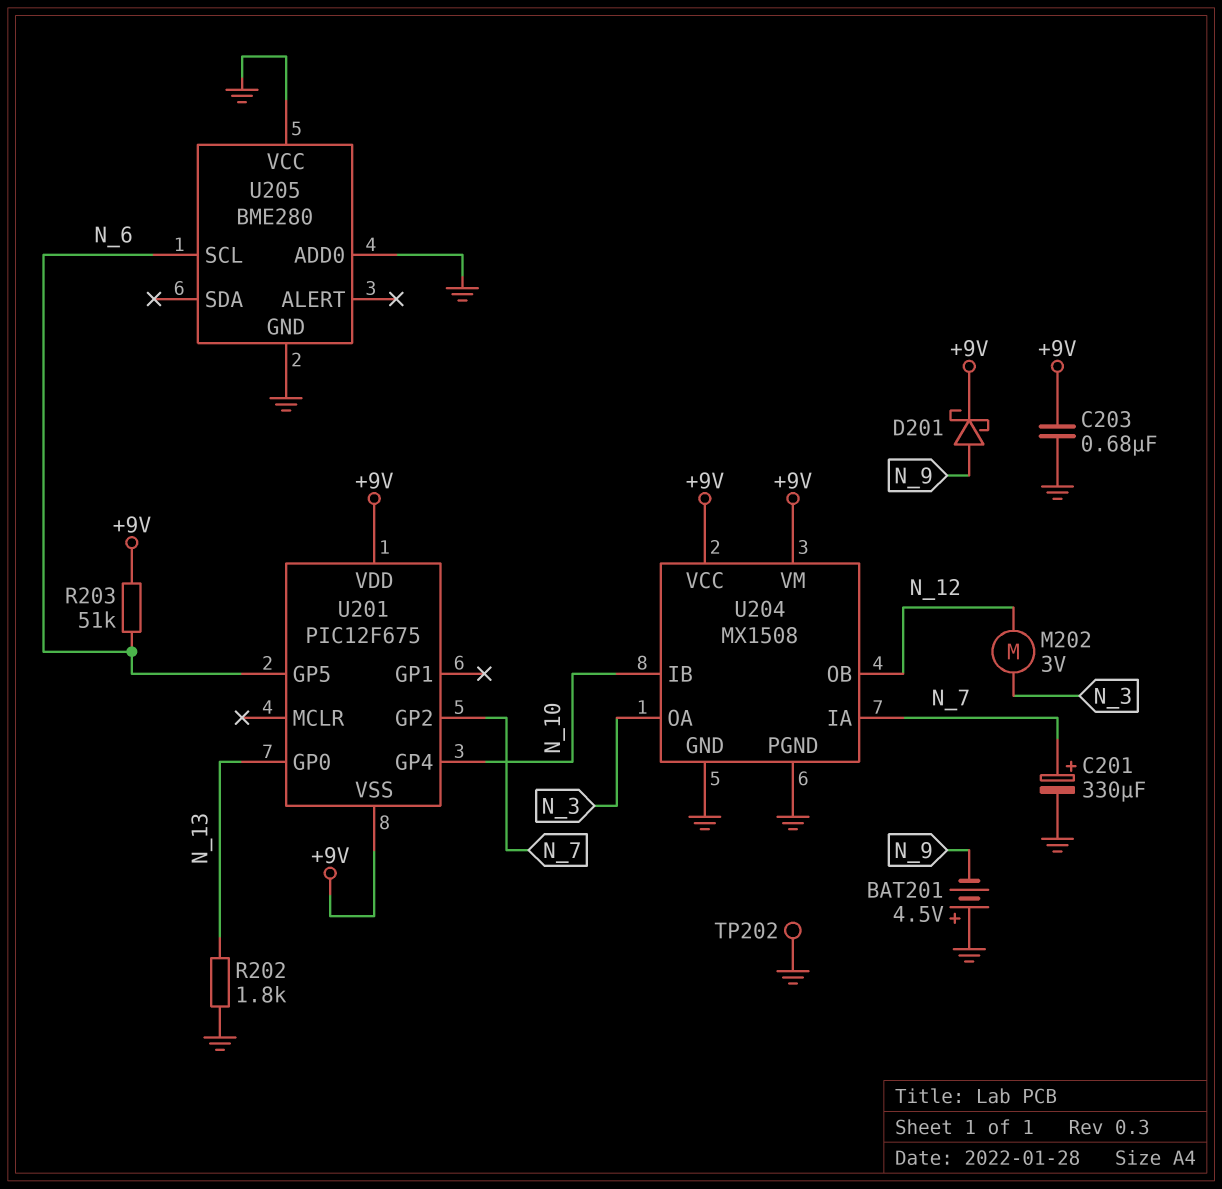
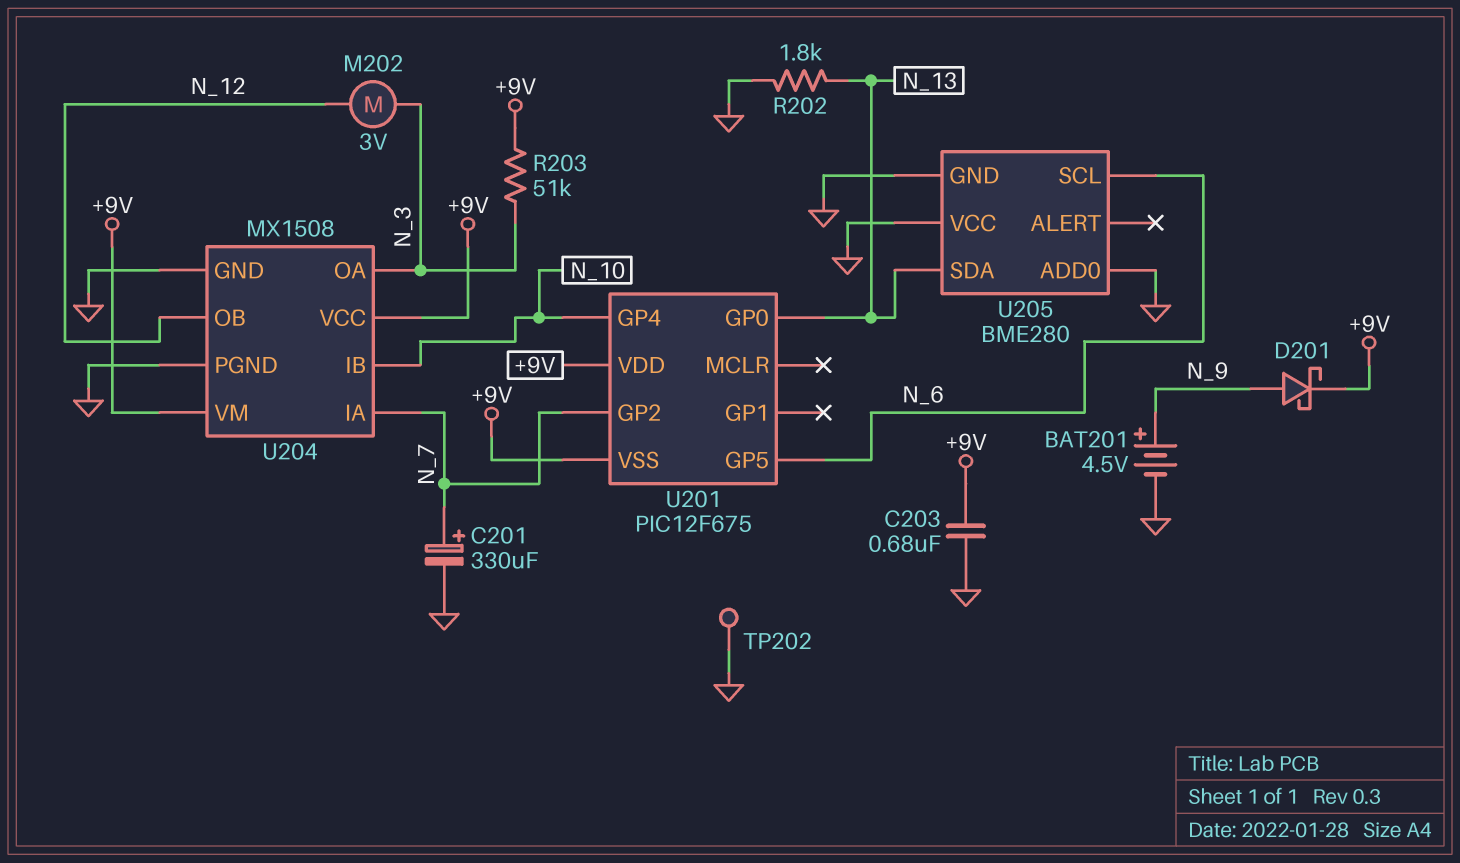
BAT201: 4.5V (plus GND, minus N_9) -> 4.5V (plus N_9, minus GND)
R203: 51k (+9V, N_6) -> 51k (+9V, N_3)
U205 pin SDA: none -> N_13

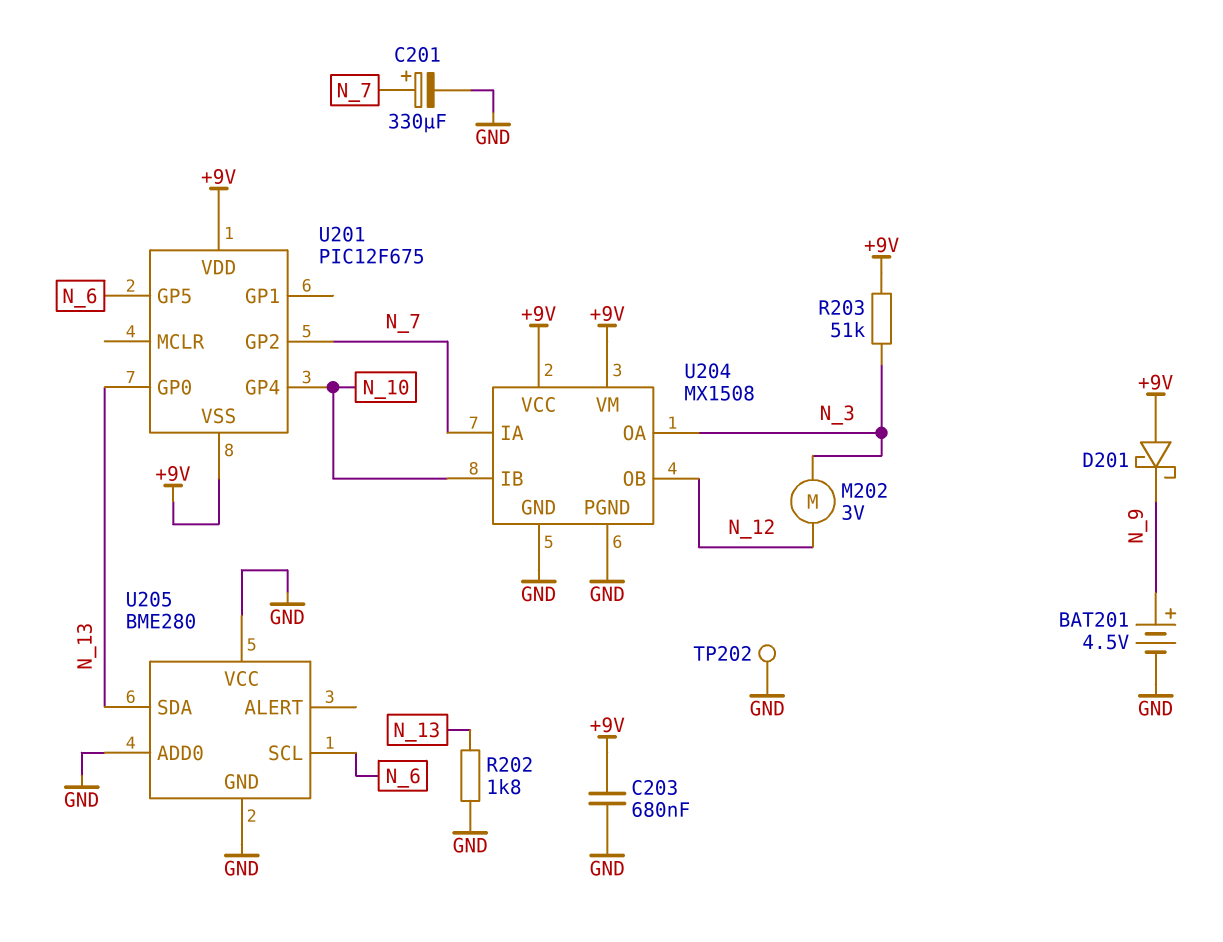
D201: schottky (A N_9, K +9V) -> schottky (A +9V, K N_9)

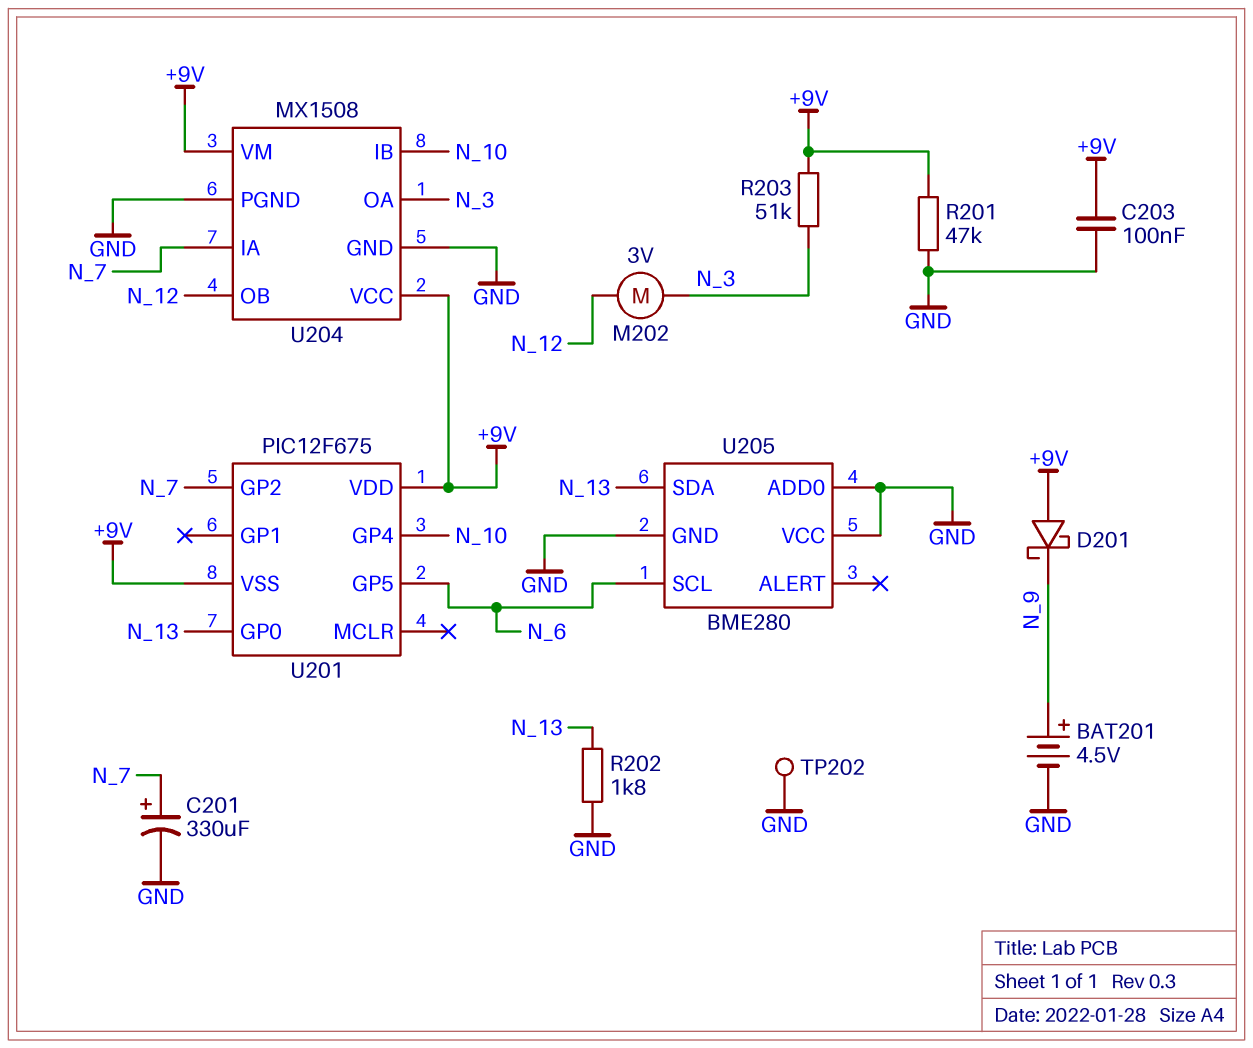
C203: 680nF (+9V, GND) -> 100nF (+9V, GND)
R201: none -> 47k (+9V, GND)

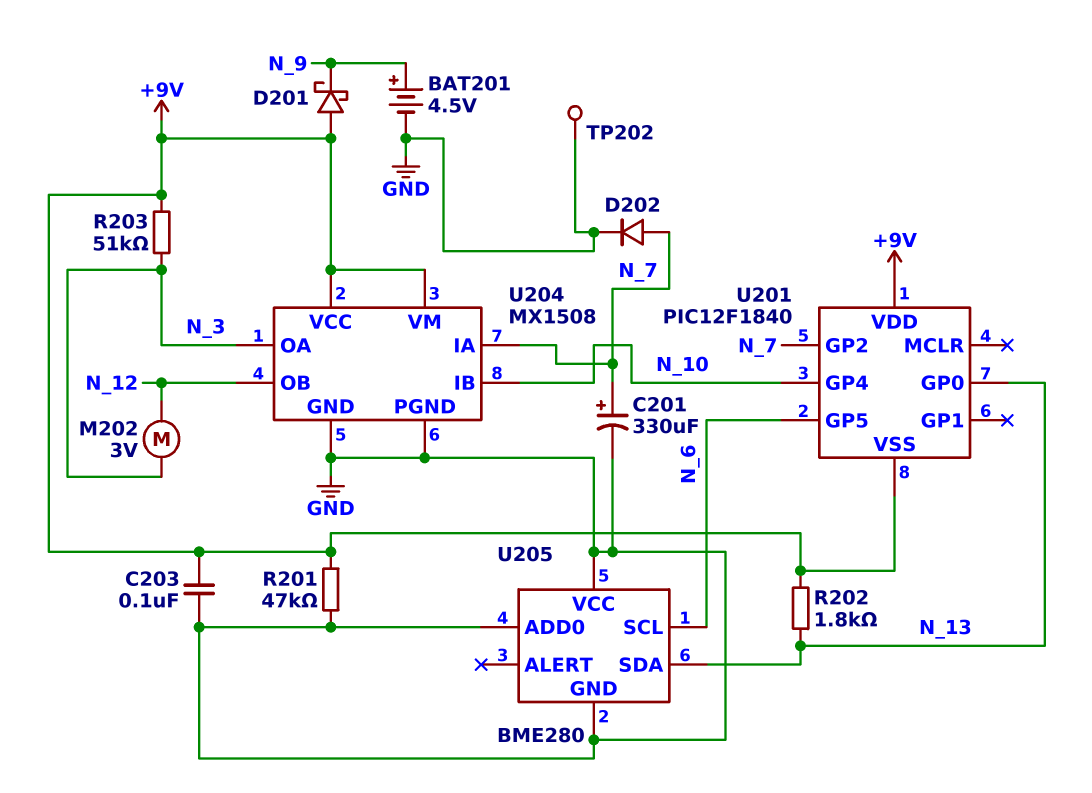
D202: none -> diode (A N_7, K GND)
R202: 1.8k (GND, N_13) -> 1.8k (+9V, N_13)
U201: PIC12F675 -> PIC12F1840

